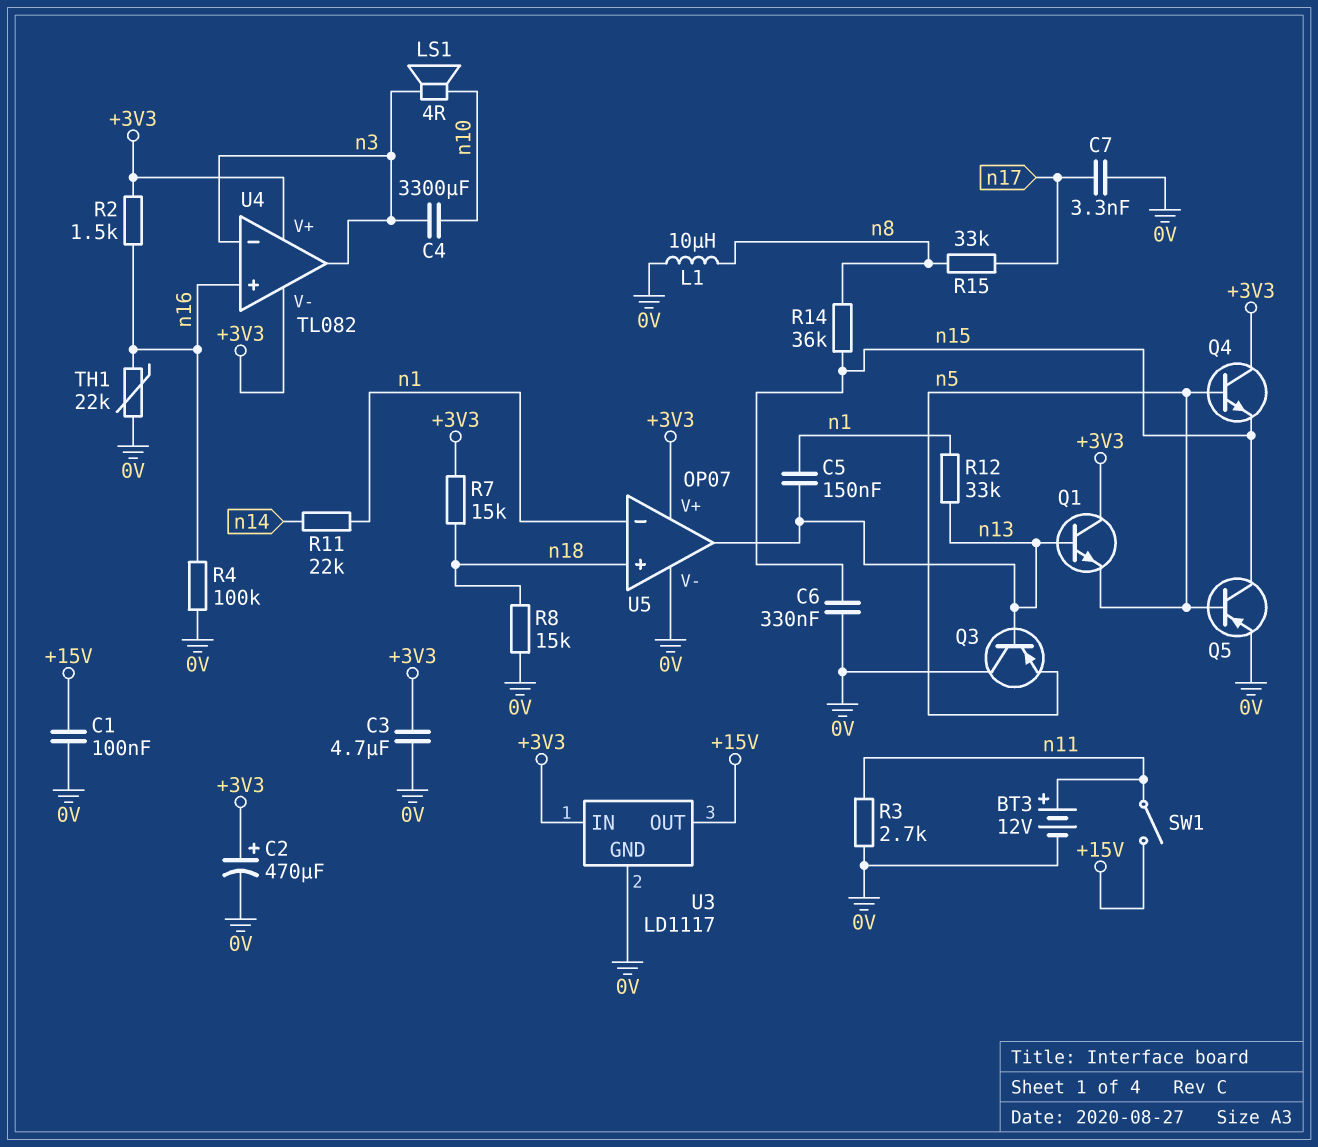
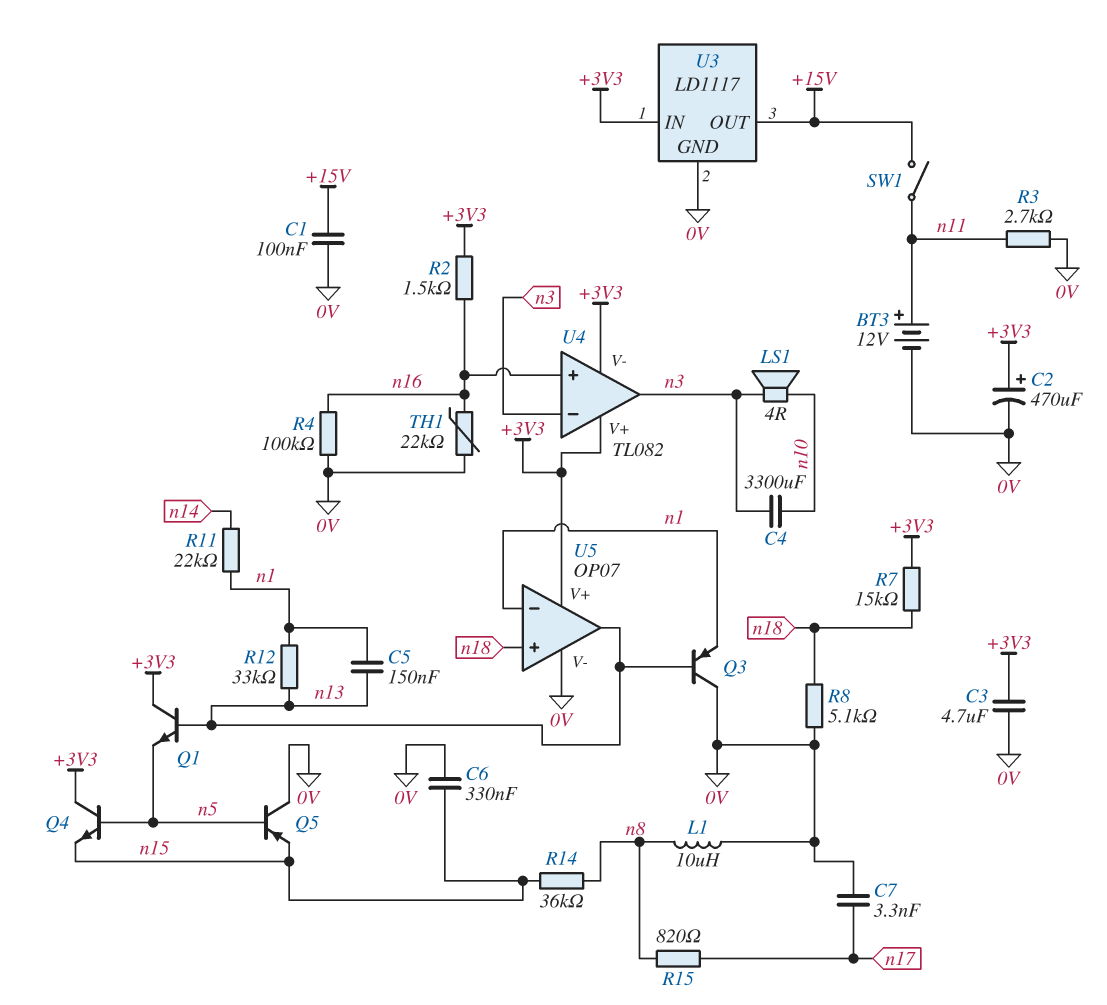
Q3: PNP (B n13, C 0V, E n5) -> PNP (B n13, C 0V, E n1)
Q5: PNP (B n5, C n15, E 0V) -> PNP (B n5, C 0V, E n15)
R8: 15k (0V, n18) -> 5.1k (0V, n18)
R15: 33k (n8, n17) -> 820 (n8, n17)

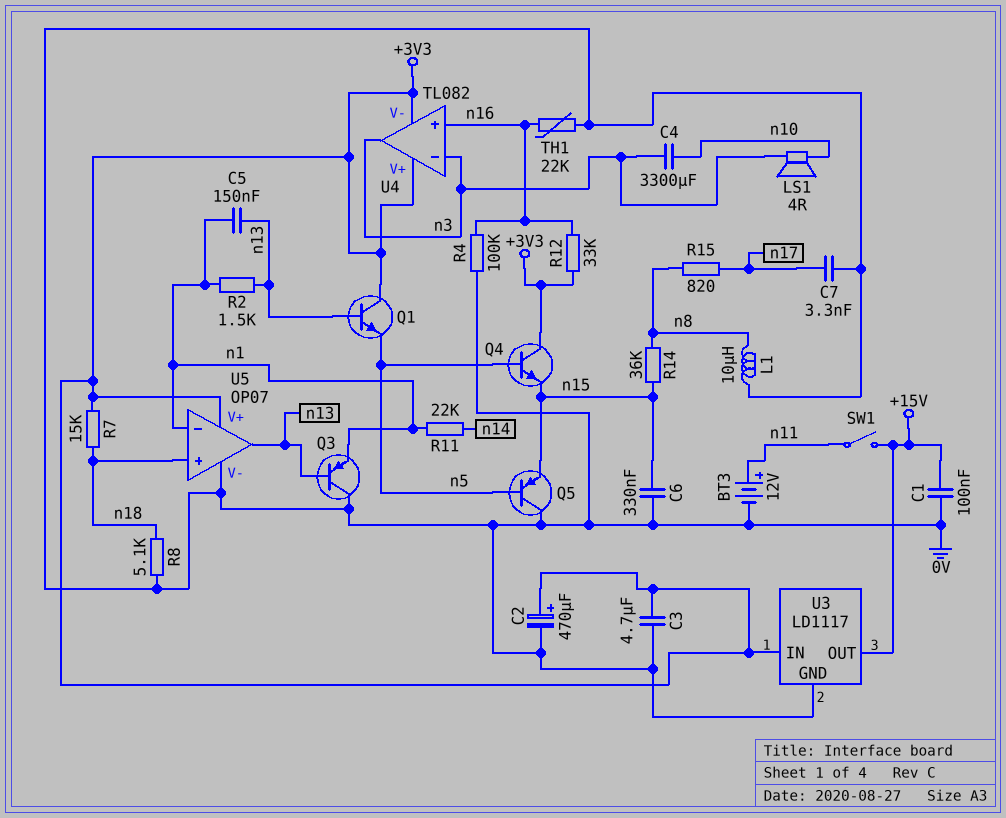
R2: 1.5k (+3V3, n16) -> 1.5k (n1, n13)
R3: 2.7k (0V, n11) -> none
R12: 33k (n1, n13) -> 33k (+3V3, n16)

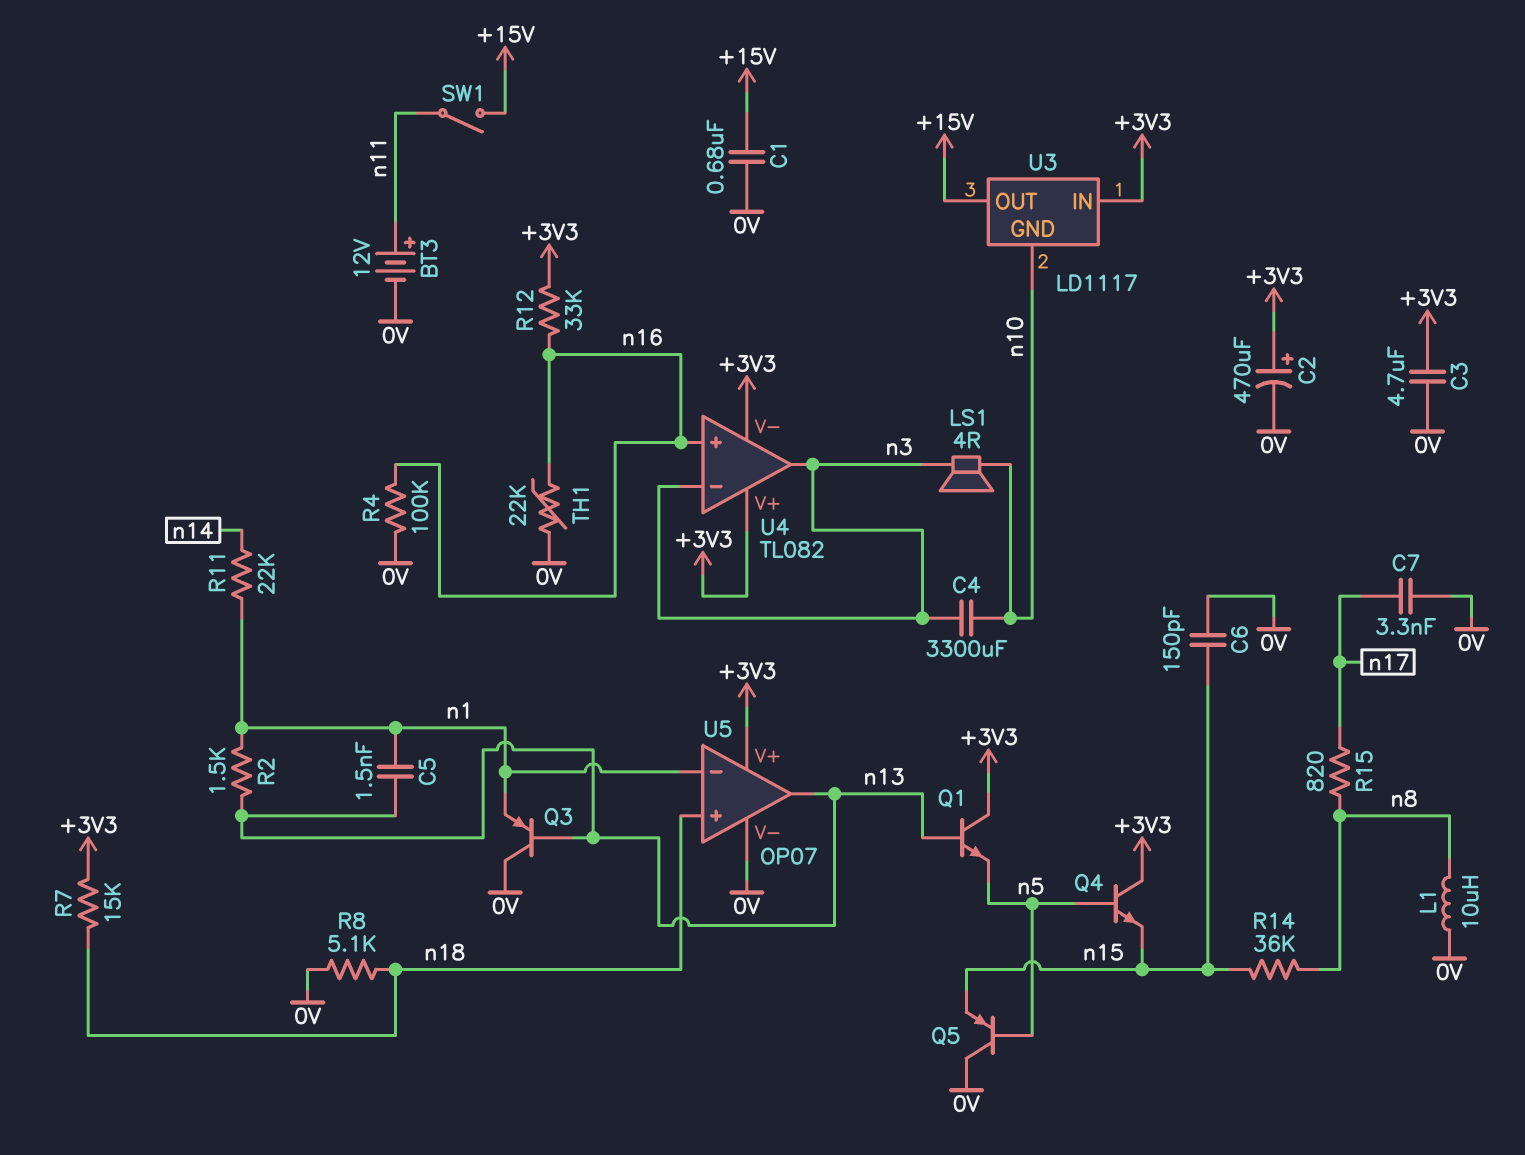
C1: 100nF (+15V, 0V) -> 680nF (+15V, 0V)
C5: 150nF (n1, n13) -> 1.5nF (n1, n13)
C6: 330nF (0V, n15) -> 150pF (0V, n15)
U3 pin GND: 0V -> n10

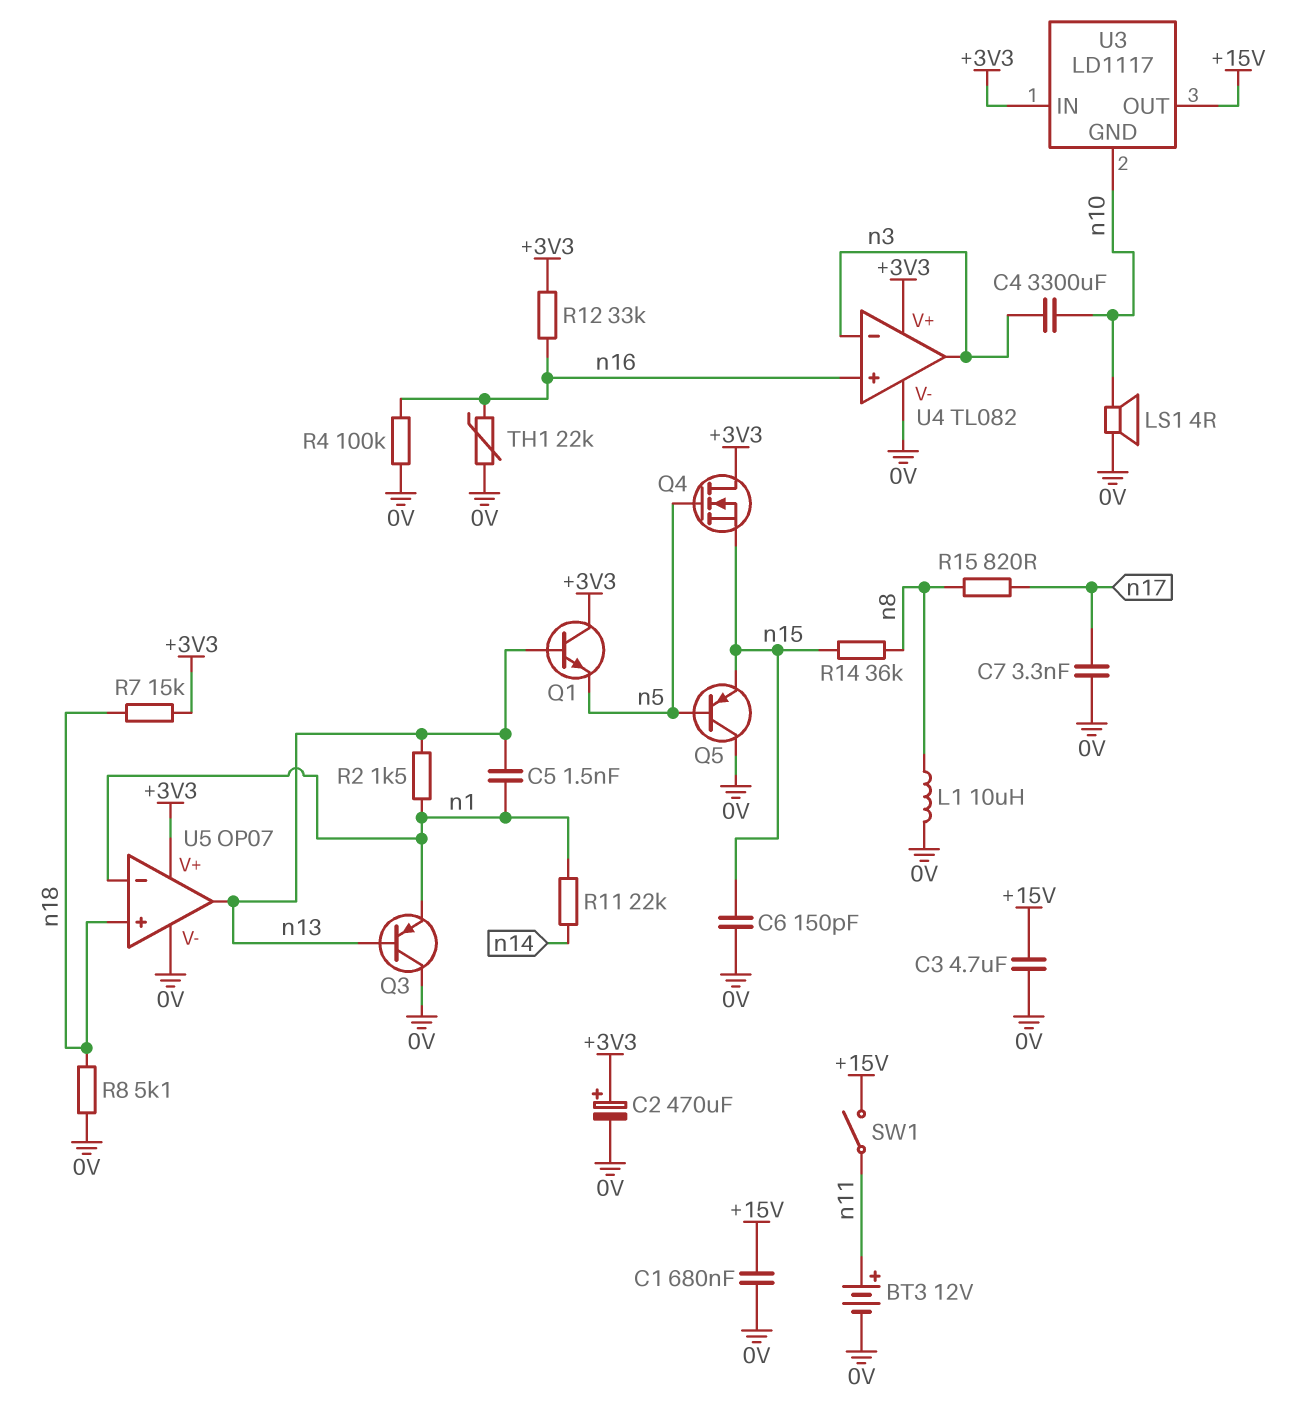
C3: 4.7uF (+3V3, 0V) -> 4.7uF (+15V, 0V)
LS1: speaker 4R (n3, n10) -> speaker 4R (0V, n10)
Q4: NPN (B n5, C +3V3, E n15) -> NMOS (G n5, D +3V3, S n15)
U4 pin V-: +3V3 -> 0V

